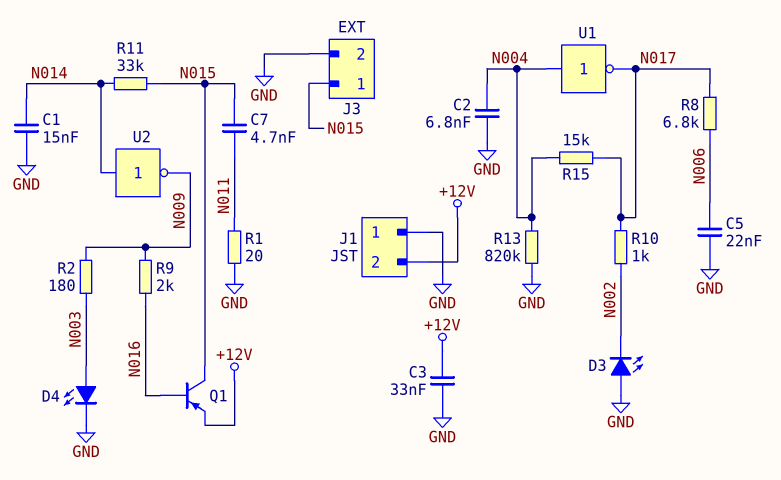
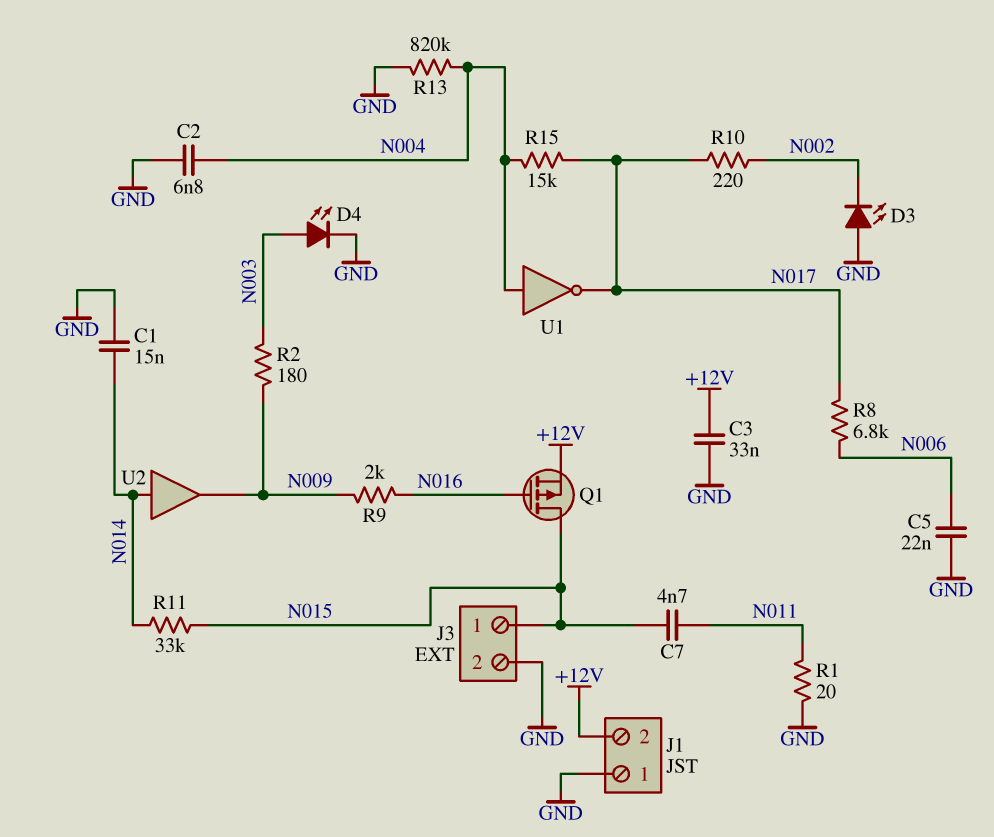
Q1: PNP (B N016, C N015, E +12V) -> PMOS (G N016, D N015, S +12V)
R10: 1k (N002, N017) -> 220 (N002, N017)
U2: NOT (in N014, out N009) -> buffer (in N014, out N009)

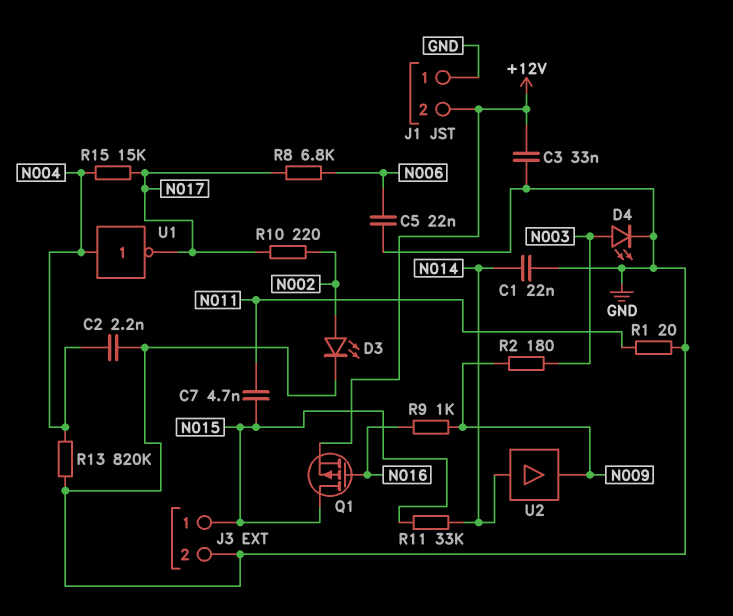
C1: 15nF (GND, N014) -> 22nF (GND, N014)
C2: 6.8nF (GND, N004) -> 2.2nF (GND, N004)
D3: LED (A GND, K N002) -> LED (A N002, K GND)
R9: 2k (N009, N016) -> 1k (N009, N016)

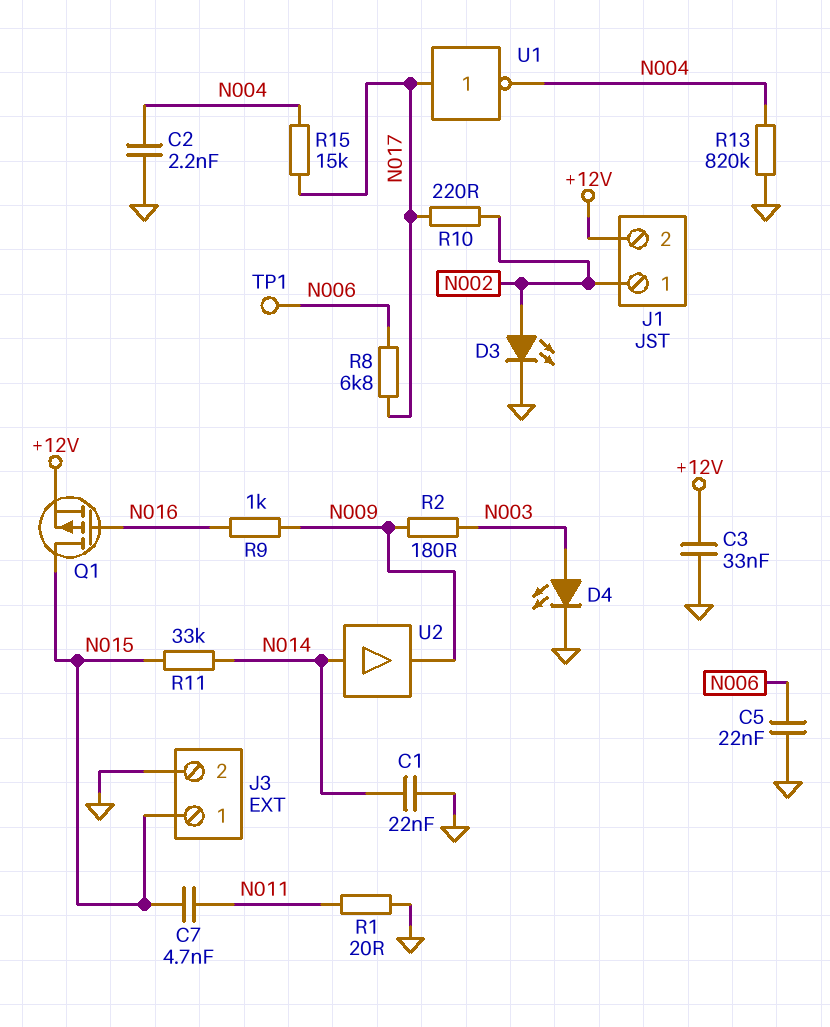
J1 pin 1: GND -> N002
TP1: none -> test point (N006)
U1: NOT (in N004, out N017) -> NOT (in N017, out N004)

